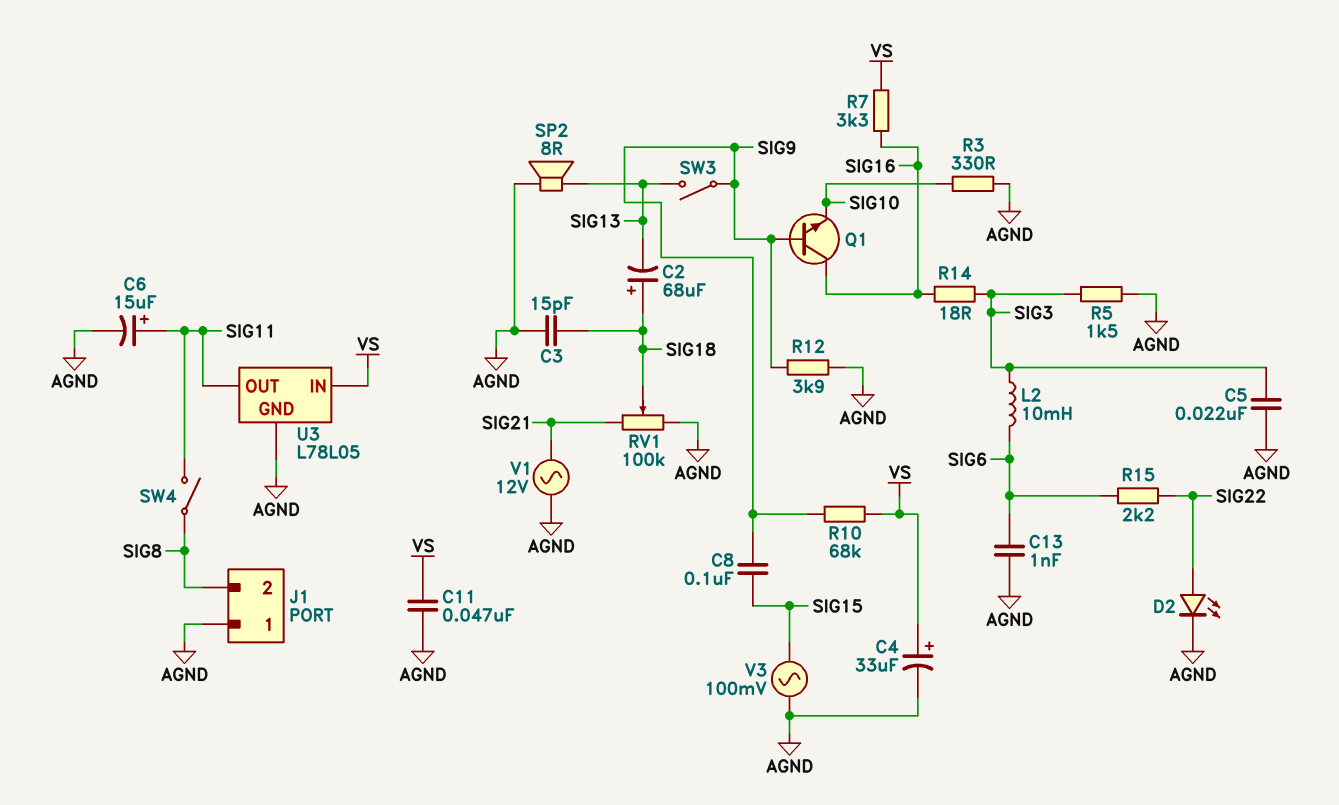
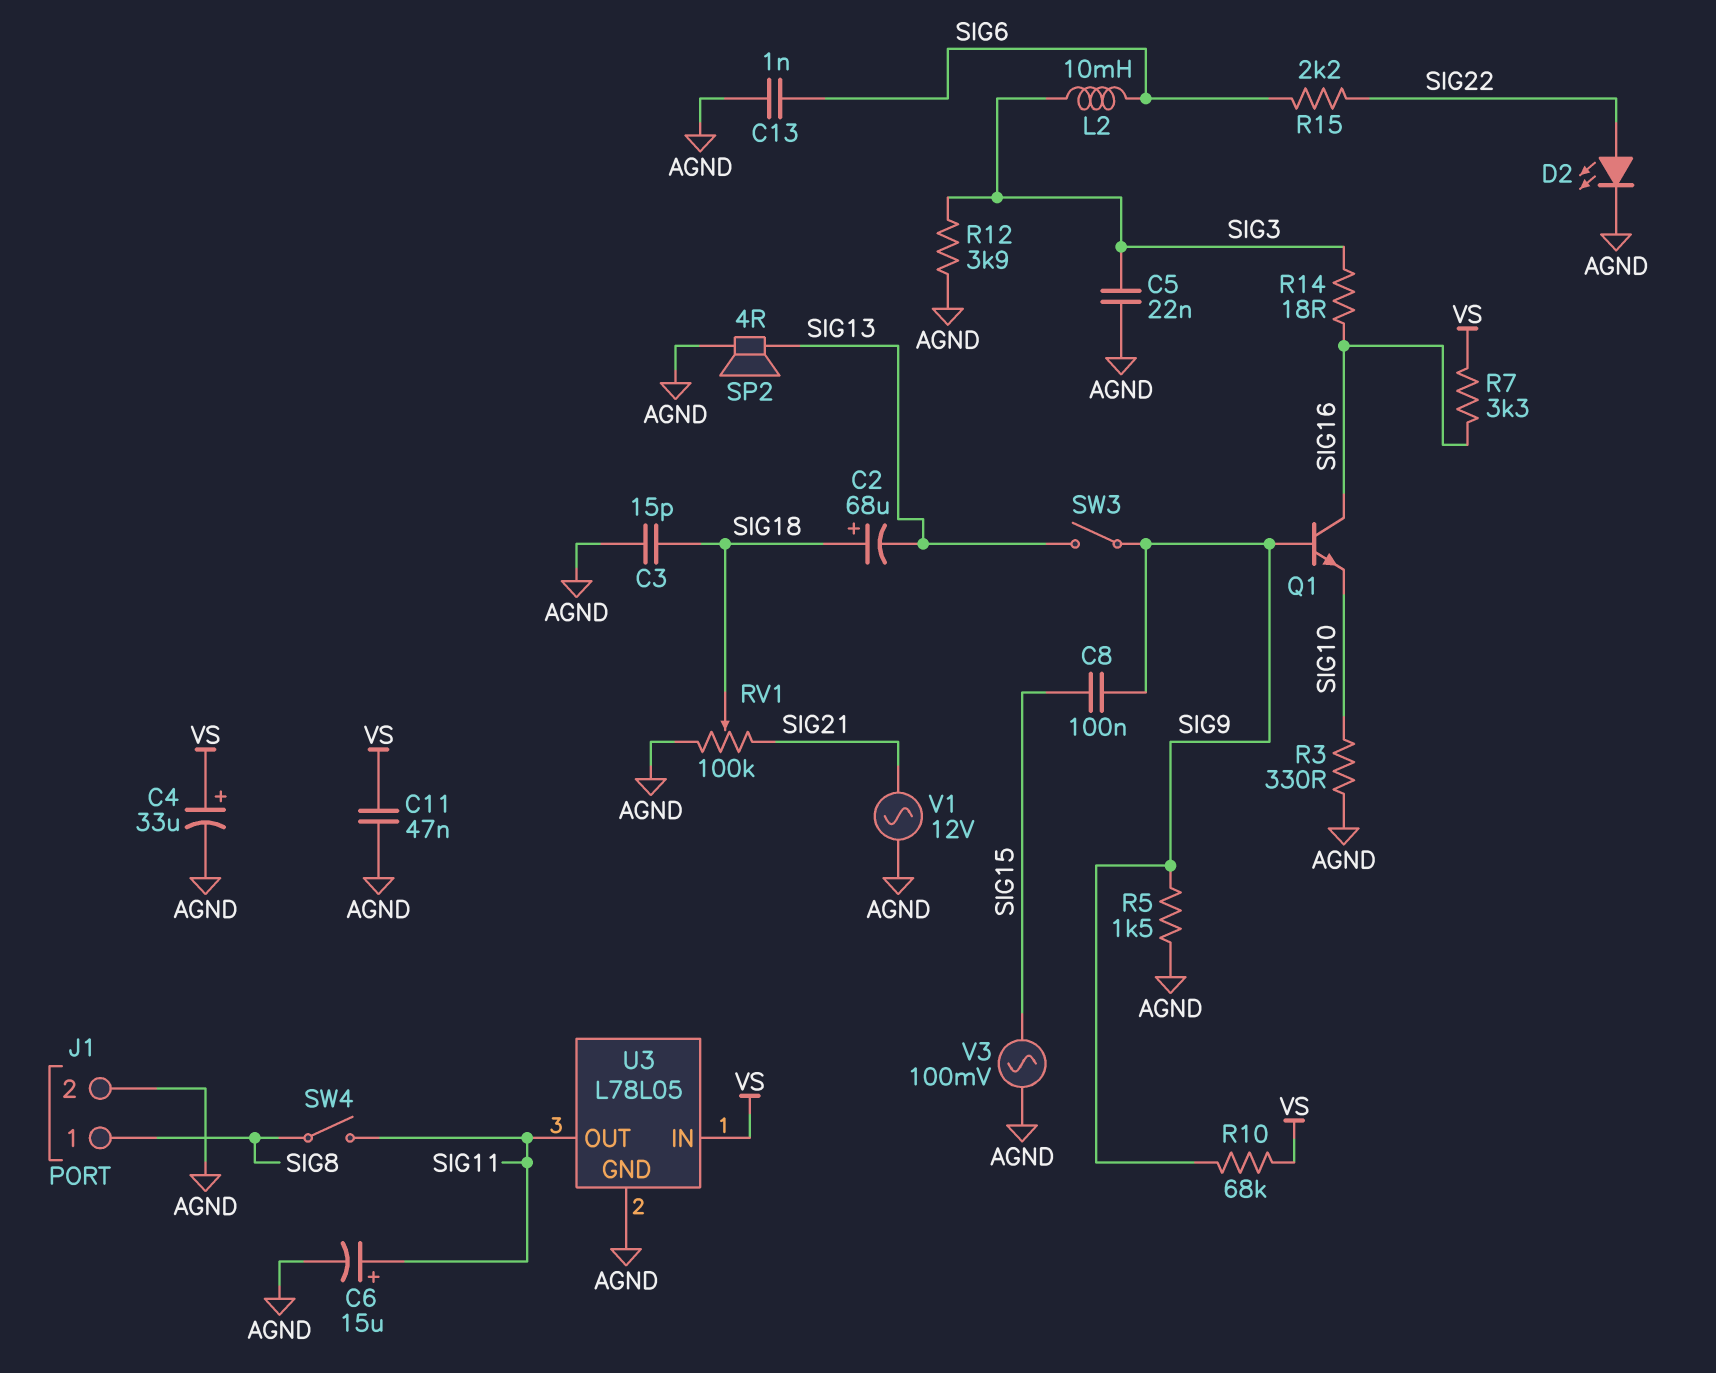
J1 pin 1: AGND -> SIG8
J1 pin 2: SIG8 -> AGND
R5: 1.5k (AGND, SIG3) -> 1.5k (AGND, SIG9)
R12: 3.9k (AGND, SIG9) -> 3.9k (AGND, SIG3)
SP2: speaker 8R (AGND, SIG13) -> speaker 4R (AGND, SIG13)

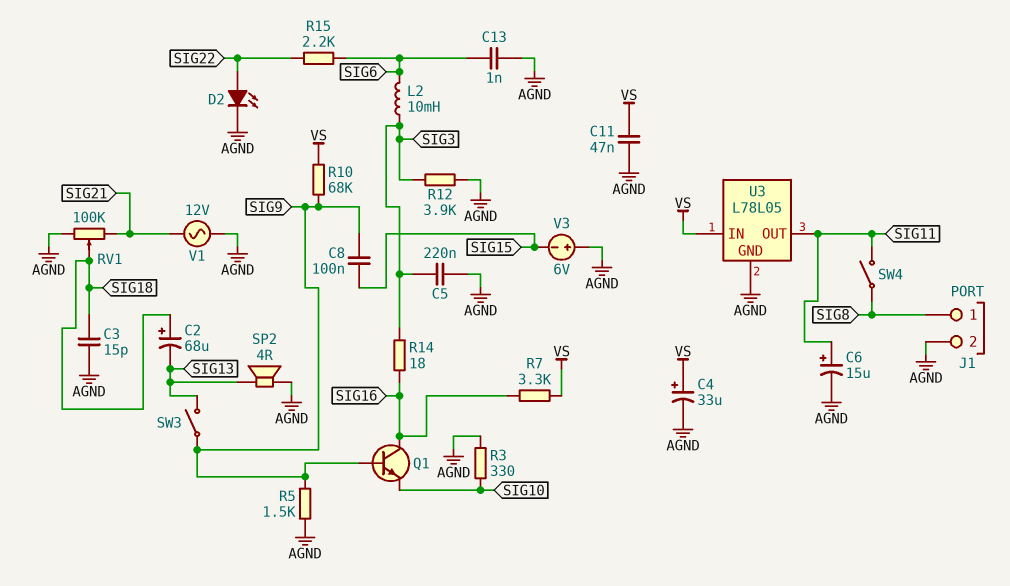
C5: 22nF (AGND, SIG3) -> 220nF (AGND, SIG3)
V3: AC 100mV (AGND, SIG15) -> 6V (plus AGND, minus SIG15)

